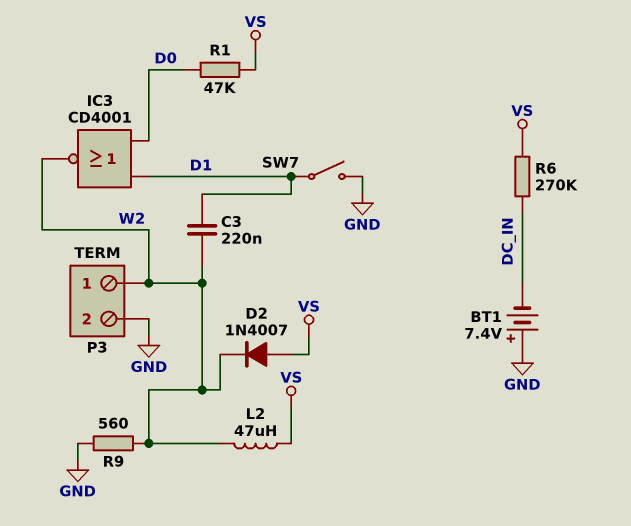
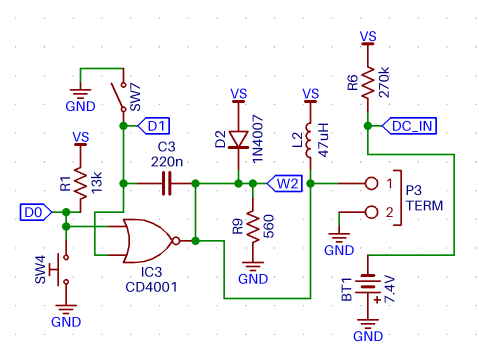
R1: 47k (D0, VS) -> 13k (D0, VS)
SW4: none -> button (D0, GND)

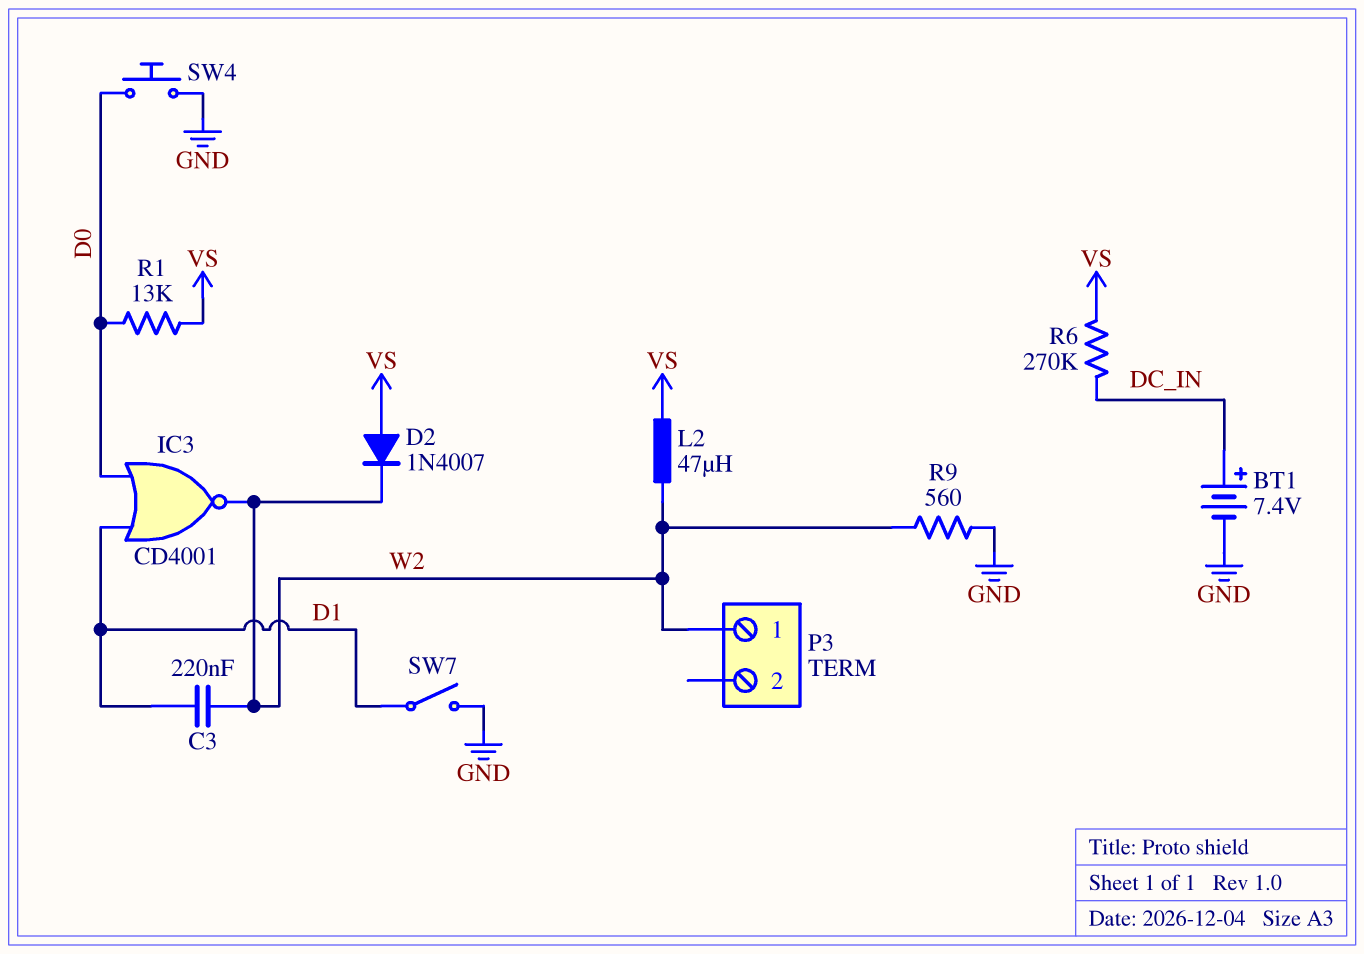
BT1: 7.4V (plus GND, minus DC_IN) -> 7.4V (plus DC_IN, minus GND)
P3 pin 2: GND -> none

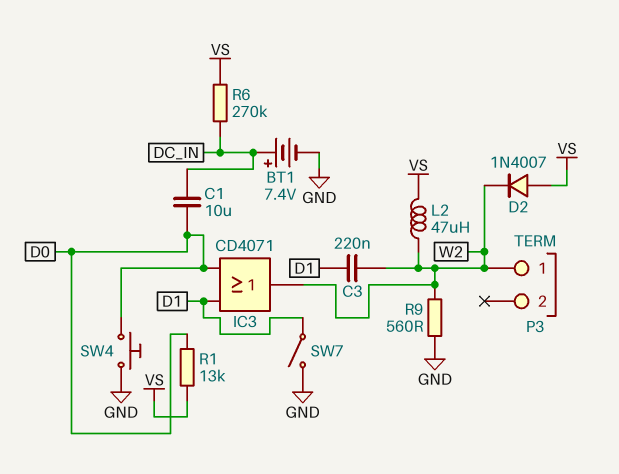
C1: none -> 10uF (D0, DC_IN)
IC3: NOR CD4001 (in D0, in D1, out W2) -> OR CD4071 (in D0, in D1, out W2)

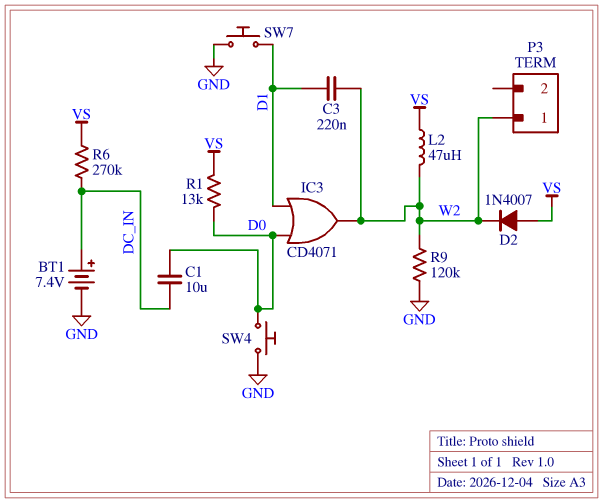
R9: 560 (GND, W2) -> 120k (GND, W2)
SW7: switch (D1, GND) -> button (D1, GND)

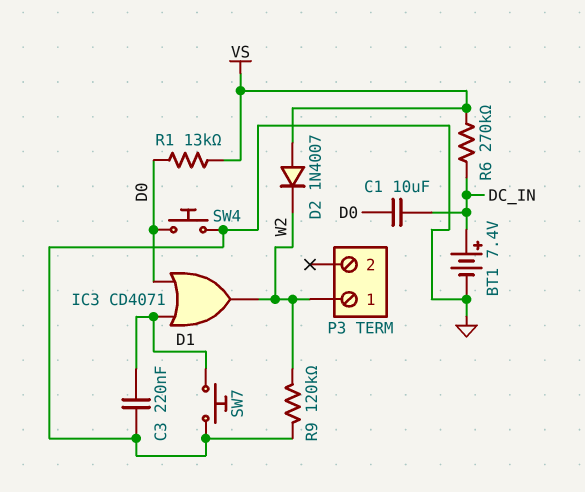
C3: 220nF (D1, W2) -> 220nF (D1, GND)
L2: 47uH (VS, W2) -> none

